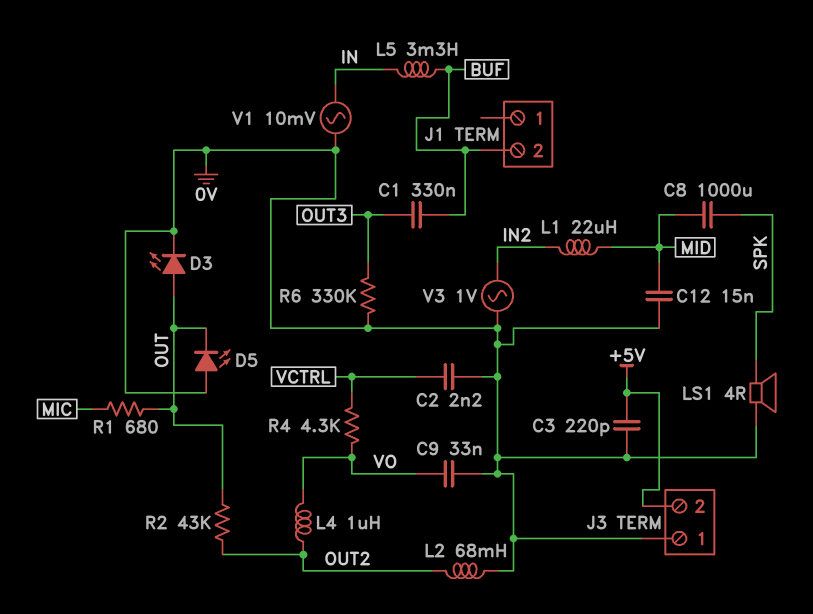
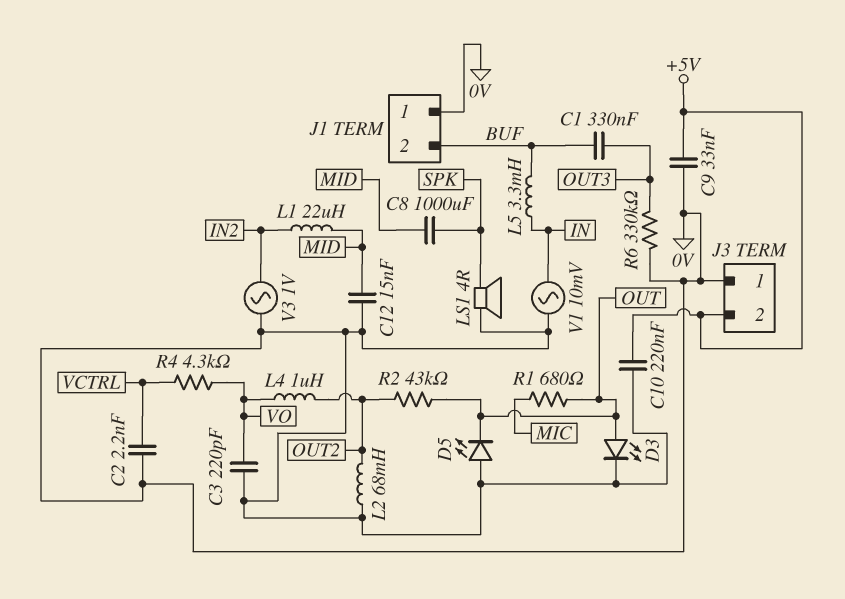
C3: 220pF (+5V, 0V) -> 220pF (0V, VO)
C9: 33nF (0V, VO) -> 33nF (+5V, 0V)
C10: none -> 220nF (+5V, 0V)
J1 pin 1: none -> 0V

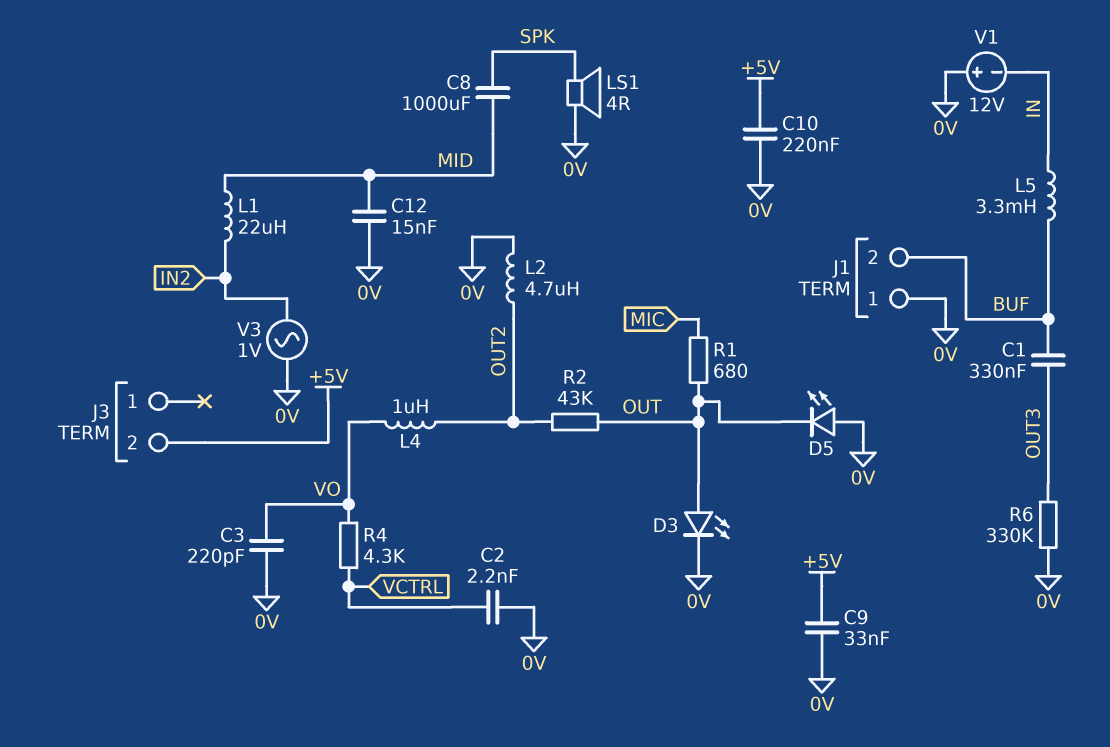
J3 pin 1: 0V -> none
L2: 68mH (0V, OUT2) -> 4.7uH (0V, OUT2)
V1: AC 10mV (0V, IN) -> 12V (plus 0V, minus IN)

